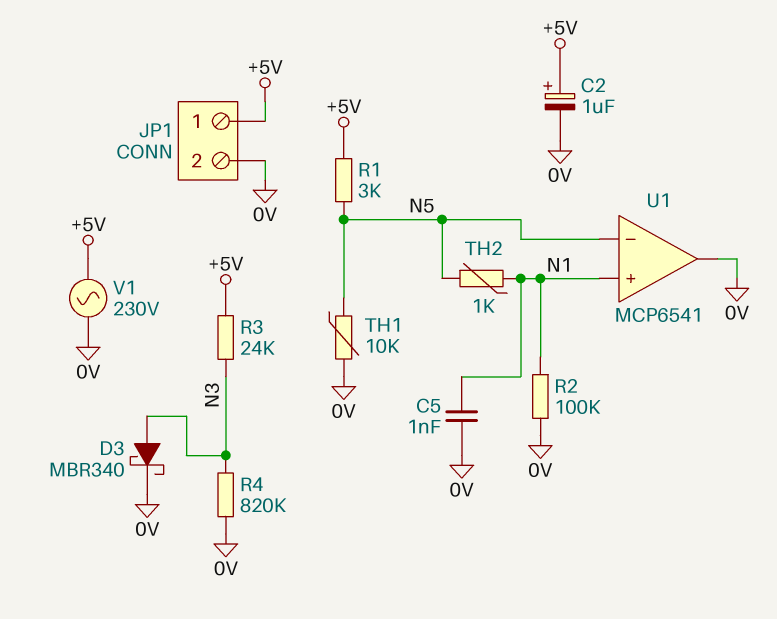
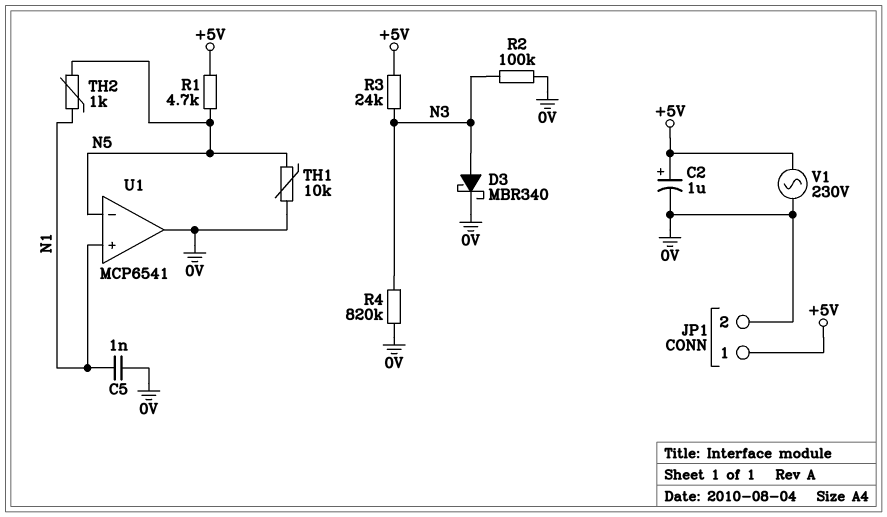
R1: 3k (+5V, N5) -> 4.7k (+5V, N5)
R2: 100k (0V, N1) -> 100k (0V, N3)

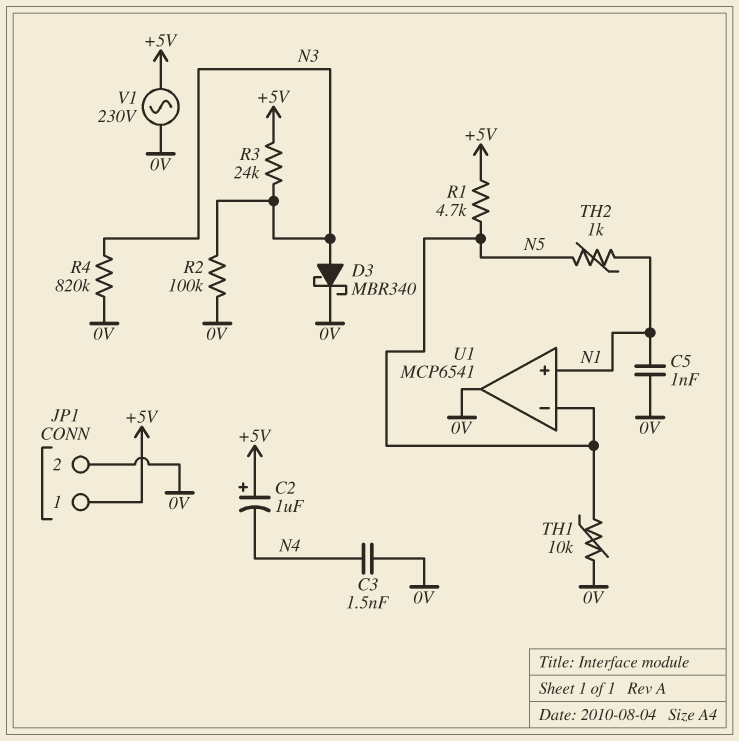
C2: 1uF (plus +5V, minus 0V) -> 1uF (plus +5V, minus N4)
C3: none -> 1.5nF (0V, N4)

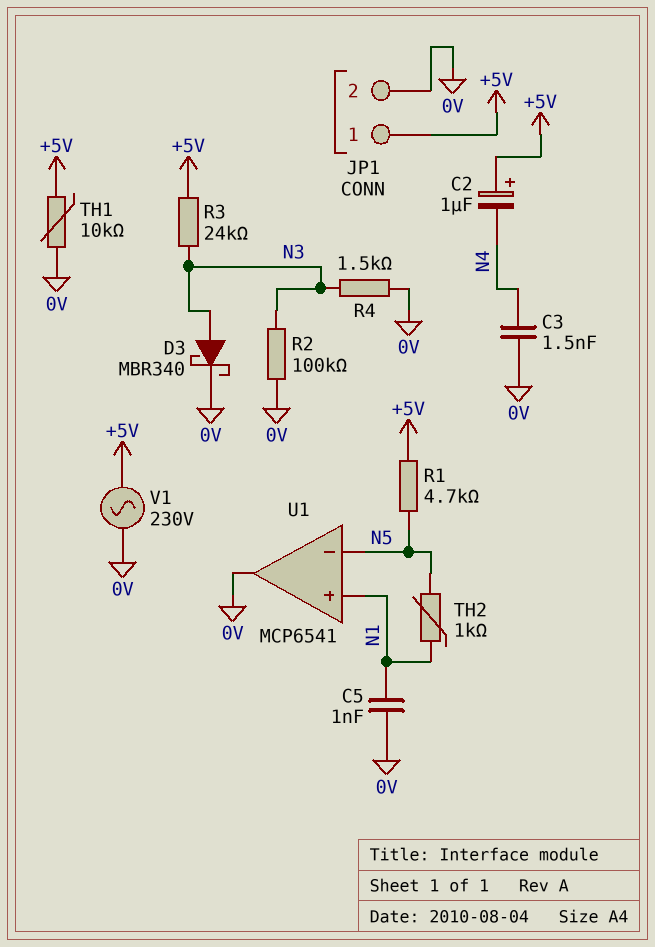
R4: 820k (0V, N3) -> 1.5k (0V, N3)
TH1: 10k (0V, N5) -> 10k (+5V, 0V)

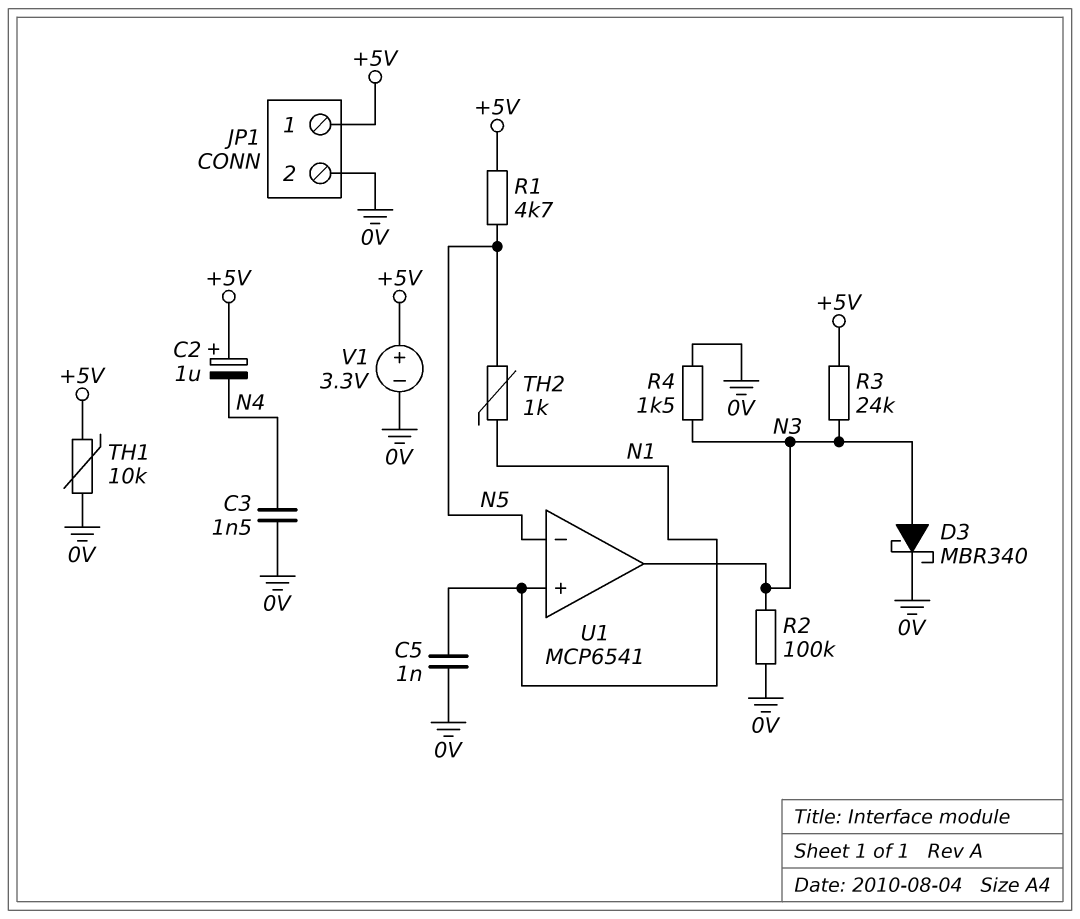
U1 pin out: 0V -> N3
V1: AC 230V (+5V, 0V) -> 3.3V (plus +5V, minus 0V)

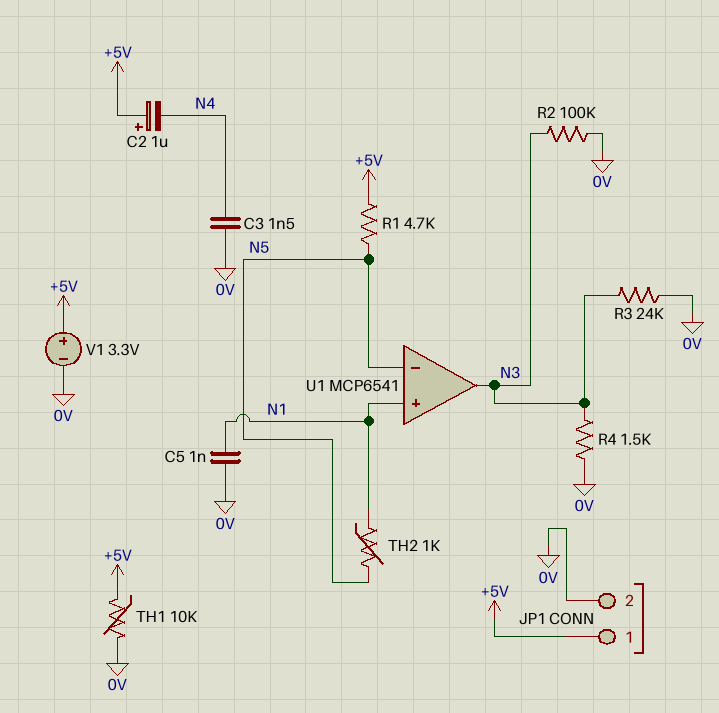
D3: schottky MBR340 (A N3, K 0V) -> none
R3: 24k (+5V, N3) -> 24k (0V, N3)

